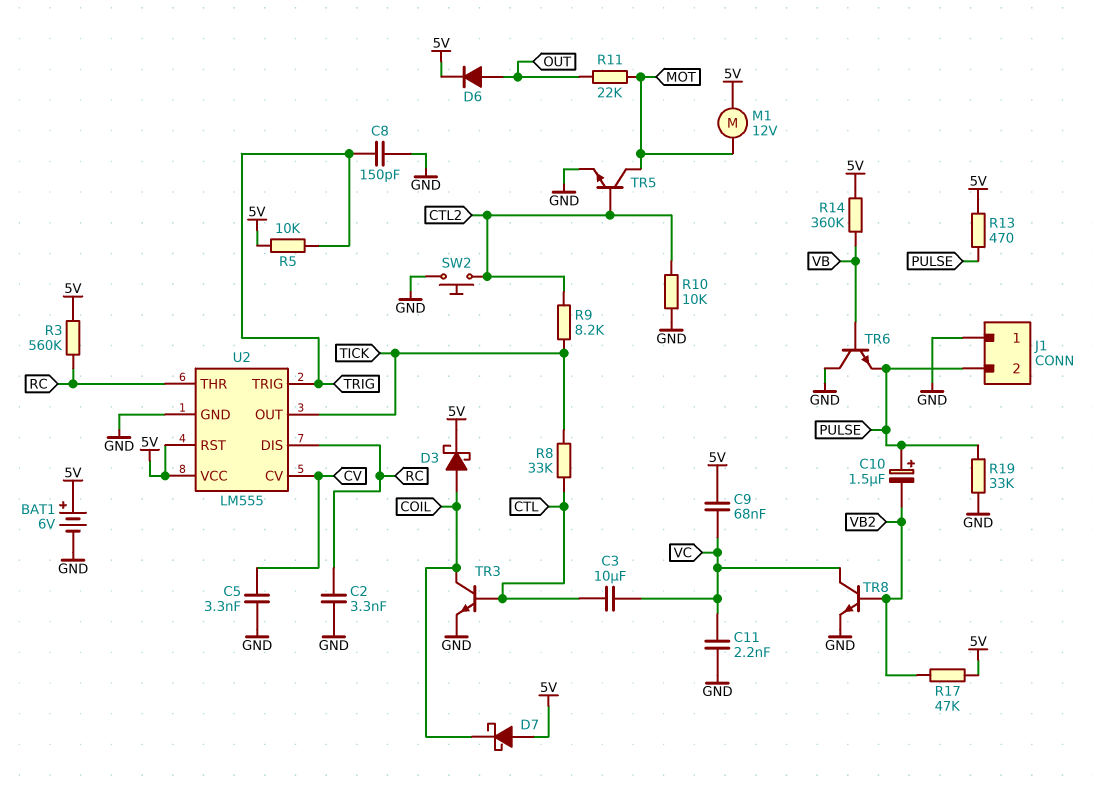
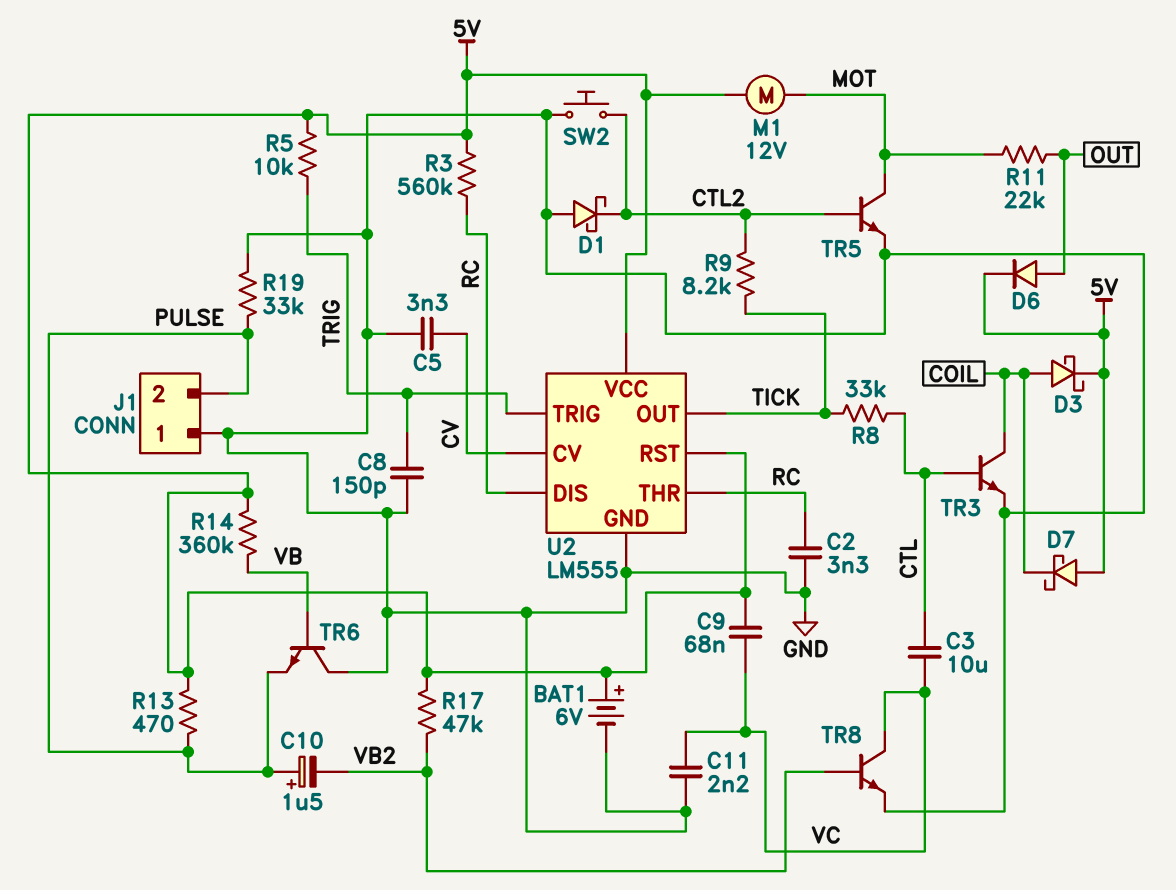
D1: none -> schottky (A GND, K CTL2)
R10: 10k (CTL2, GND) -> none

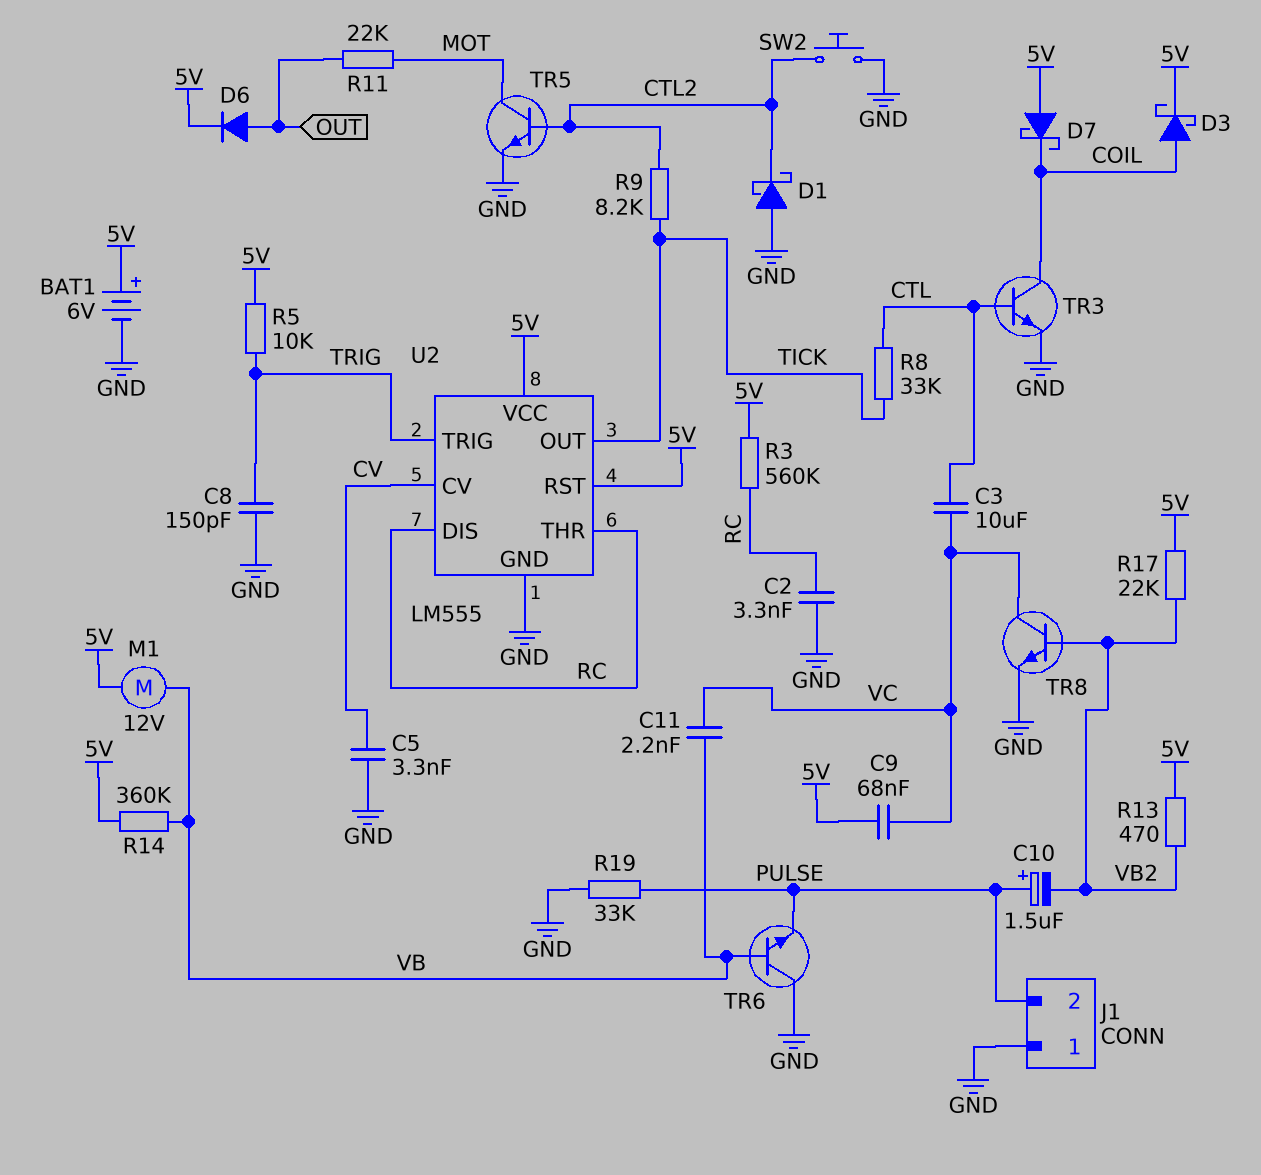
C11: 2.2nF (GND, VC) -> 2.2nF (VB, VC)
M1: motor 12V (5V, MOT) -> motor 12V (5V, VB)
R13: 470 (5V, PULSE) -> 470 (5V, VB2)
R17: 47k (5V, VB2) -> 22k (5V, VB2)

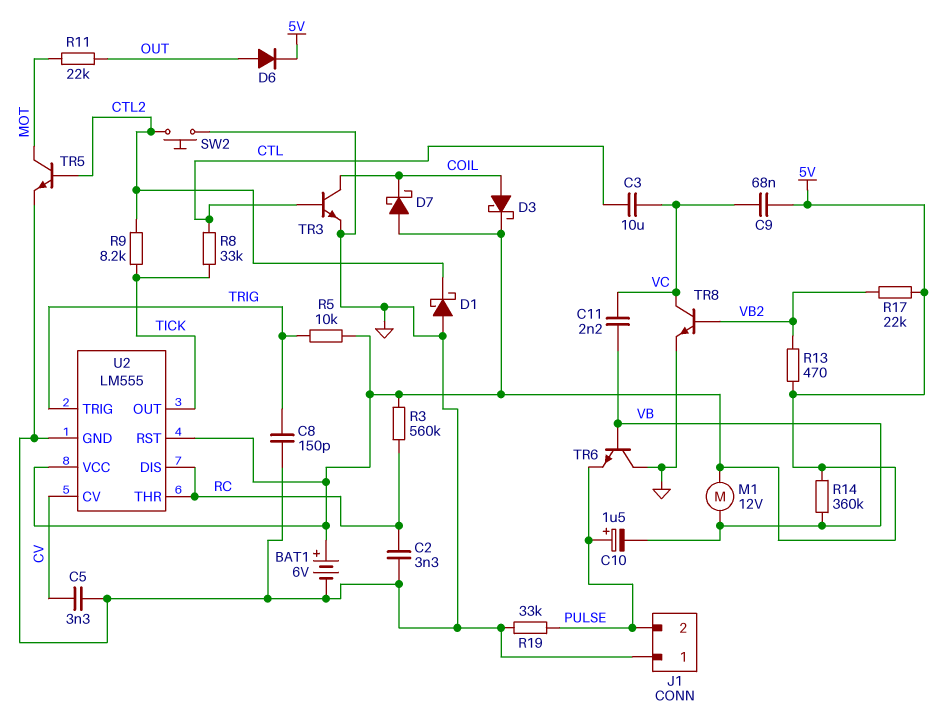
C10: 1.5uF (plus PULSE, minus VB2) -> 1.5uF (plus PULSE, minus VB)

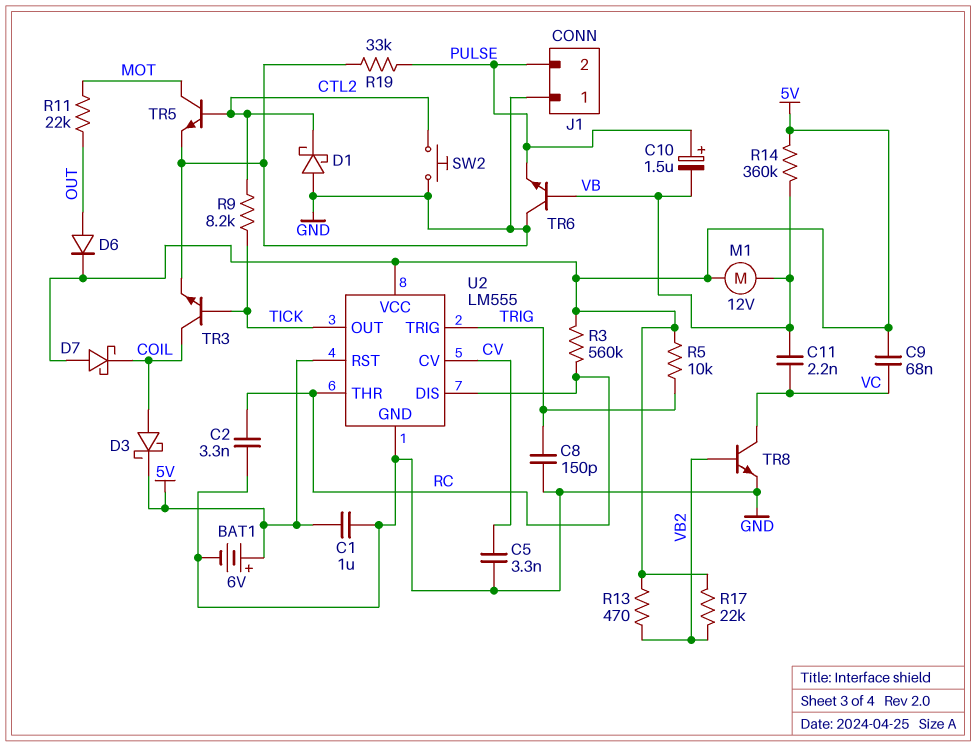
C1: none -> 1uF (5V, GND)
C3: 10uF (CTL, VC) -> none
R8: 33k (CTL, TICK) -> none
TR3: NPN (B CTL, C COIL, E GND) -> NPN (B TICK, C COIL, E GND)

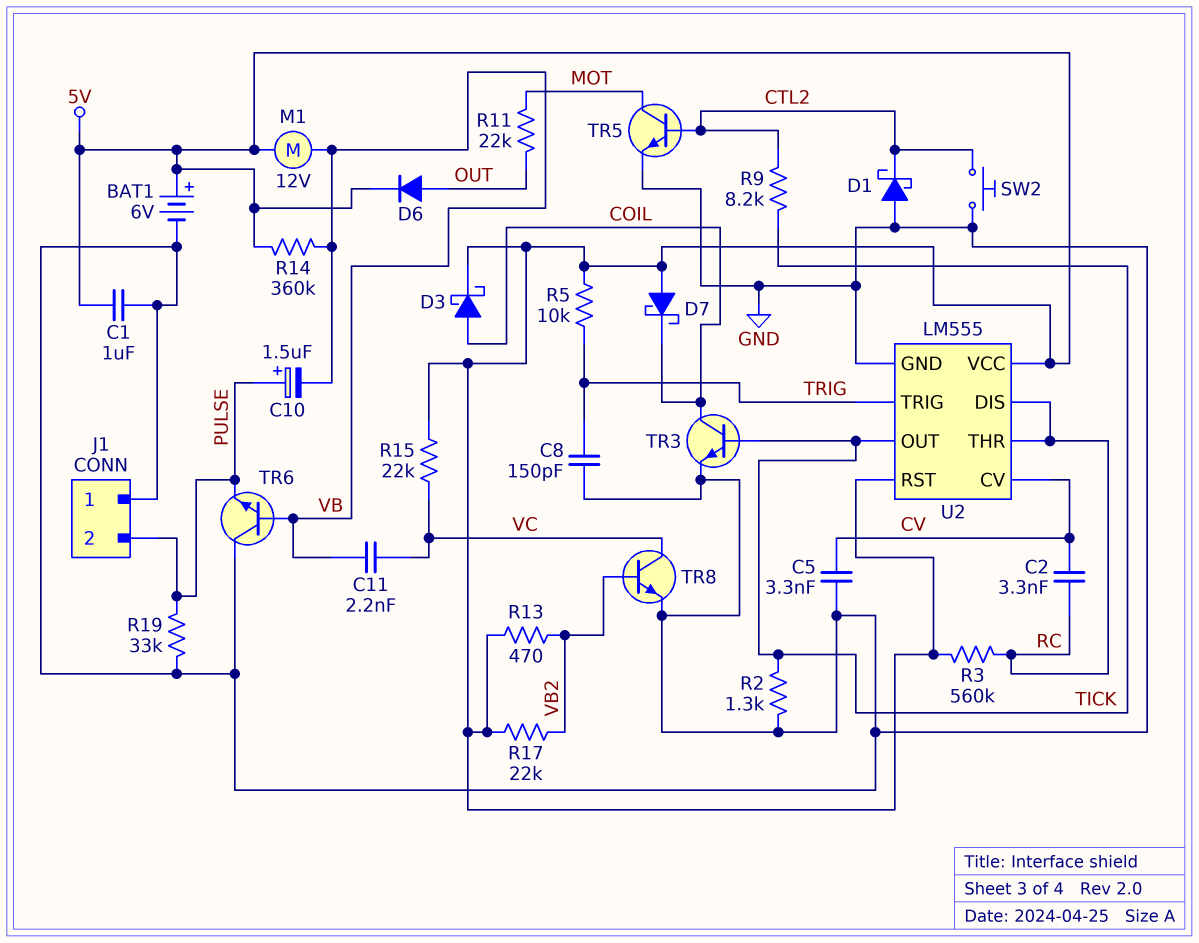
C2: 3.3nF (GND, RC) -> 3.3nF (CV, RC)
C9: 68nF (5V, VC) -> none
R2: none -> 1.3k (GND, TICK)
R15: none -> 22k (5V, VC)

